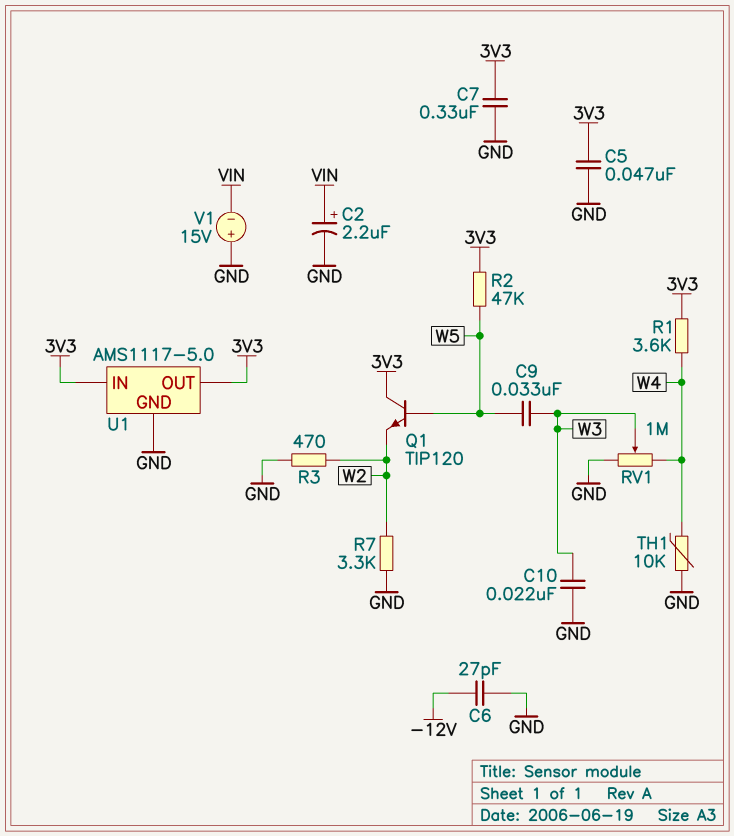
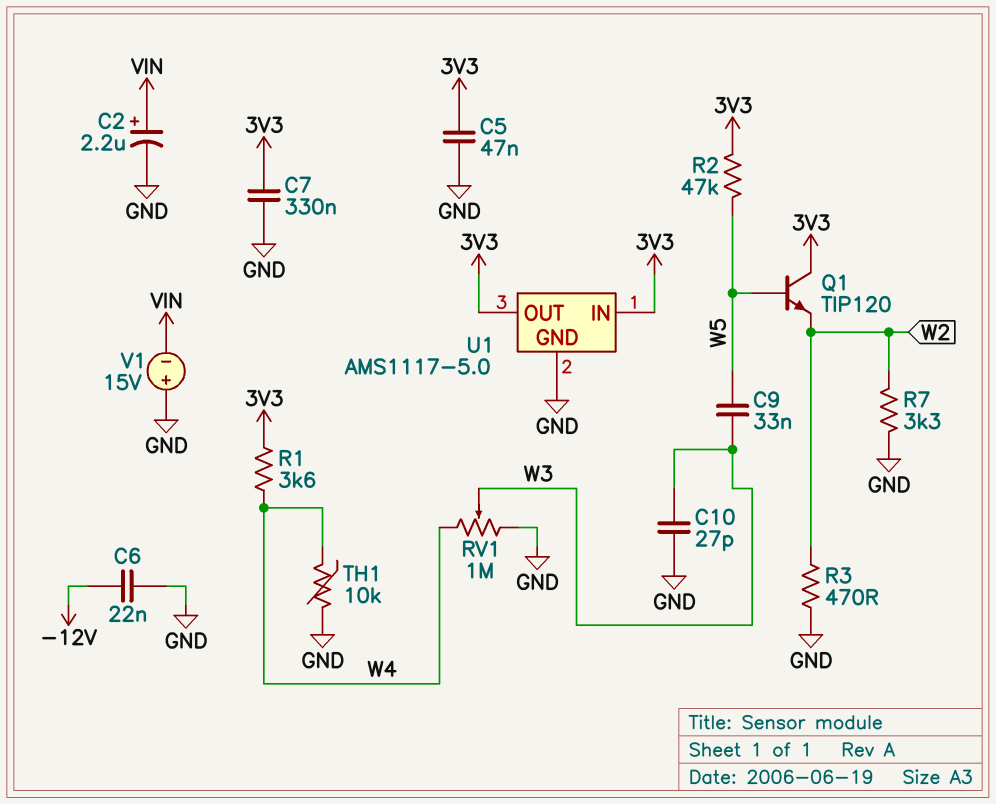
C6: 27pF (-12V, GND) -> 22nF (-12V, GND)
C10: 22nF (GND, W3) -> 27pF (GND, W3)

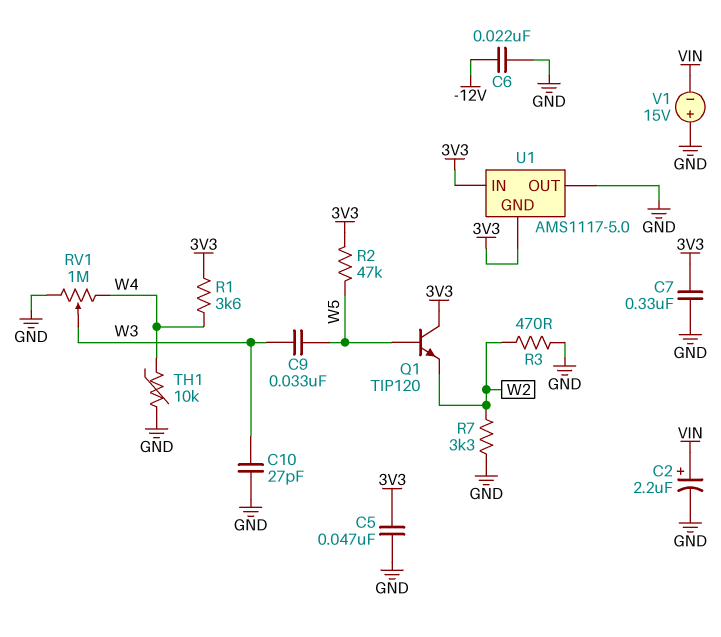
U1 pin GND: GND -> 3V3
U1 pin OUT: 3V3 -> GND

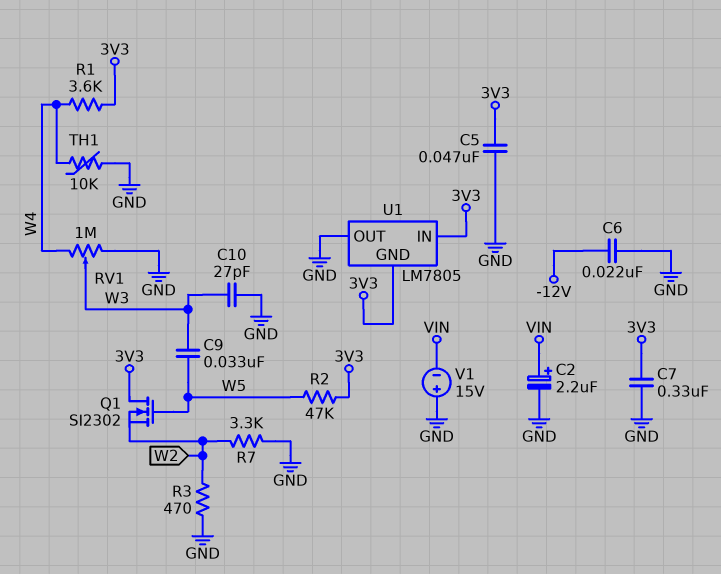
Q1: NPN TIP120 (B W5, C 3V3, E W2) -> NMOS SI2302 (G W5, D 3V3, S W2)
U1: AMS1117-5.0 -> LM7805

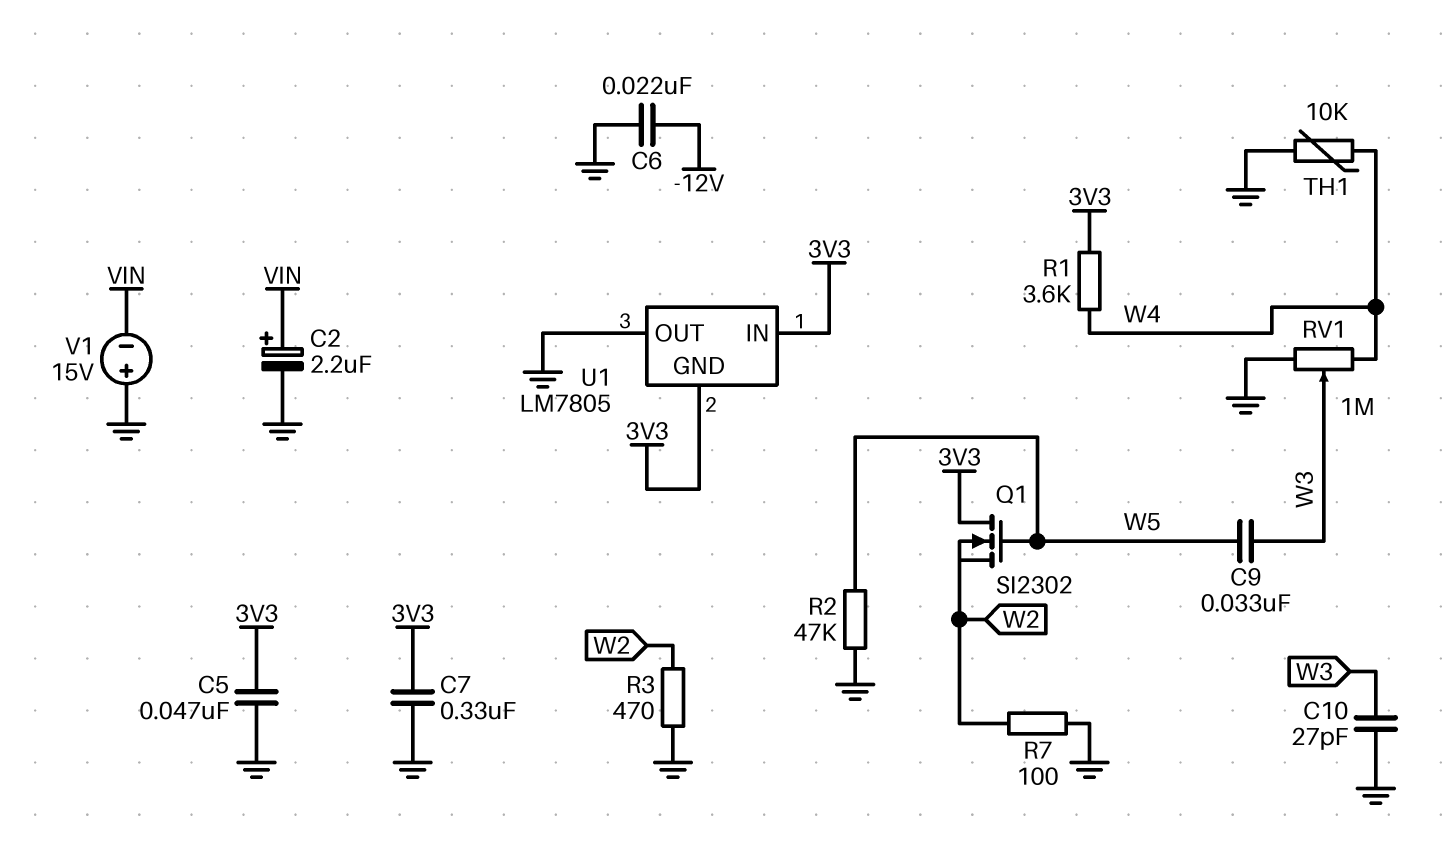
R2: 47k (3V3, W5) -> 47k (GND, W5)
R7: 3.3k (GND, W2) -> 100 (GND, W2)

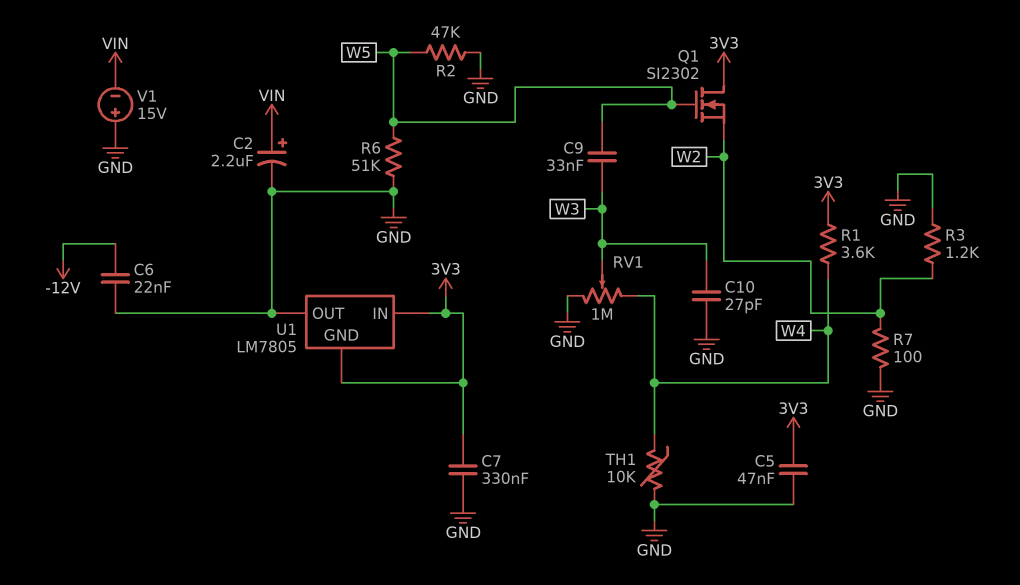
R3: 470 (GND, W2) -> 1.2k (GND, W2)
R6: none -> 51k (GND, W5)

